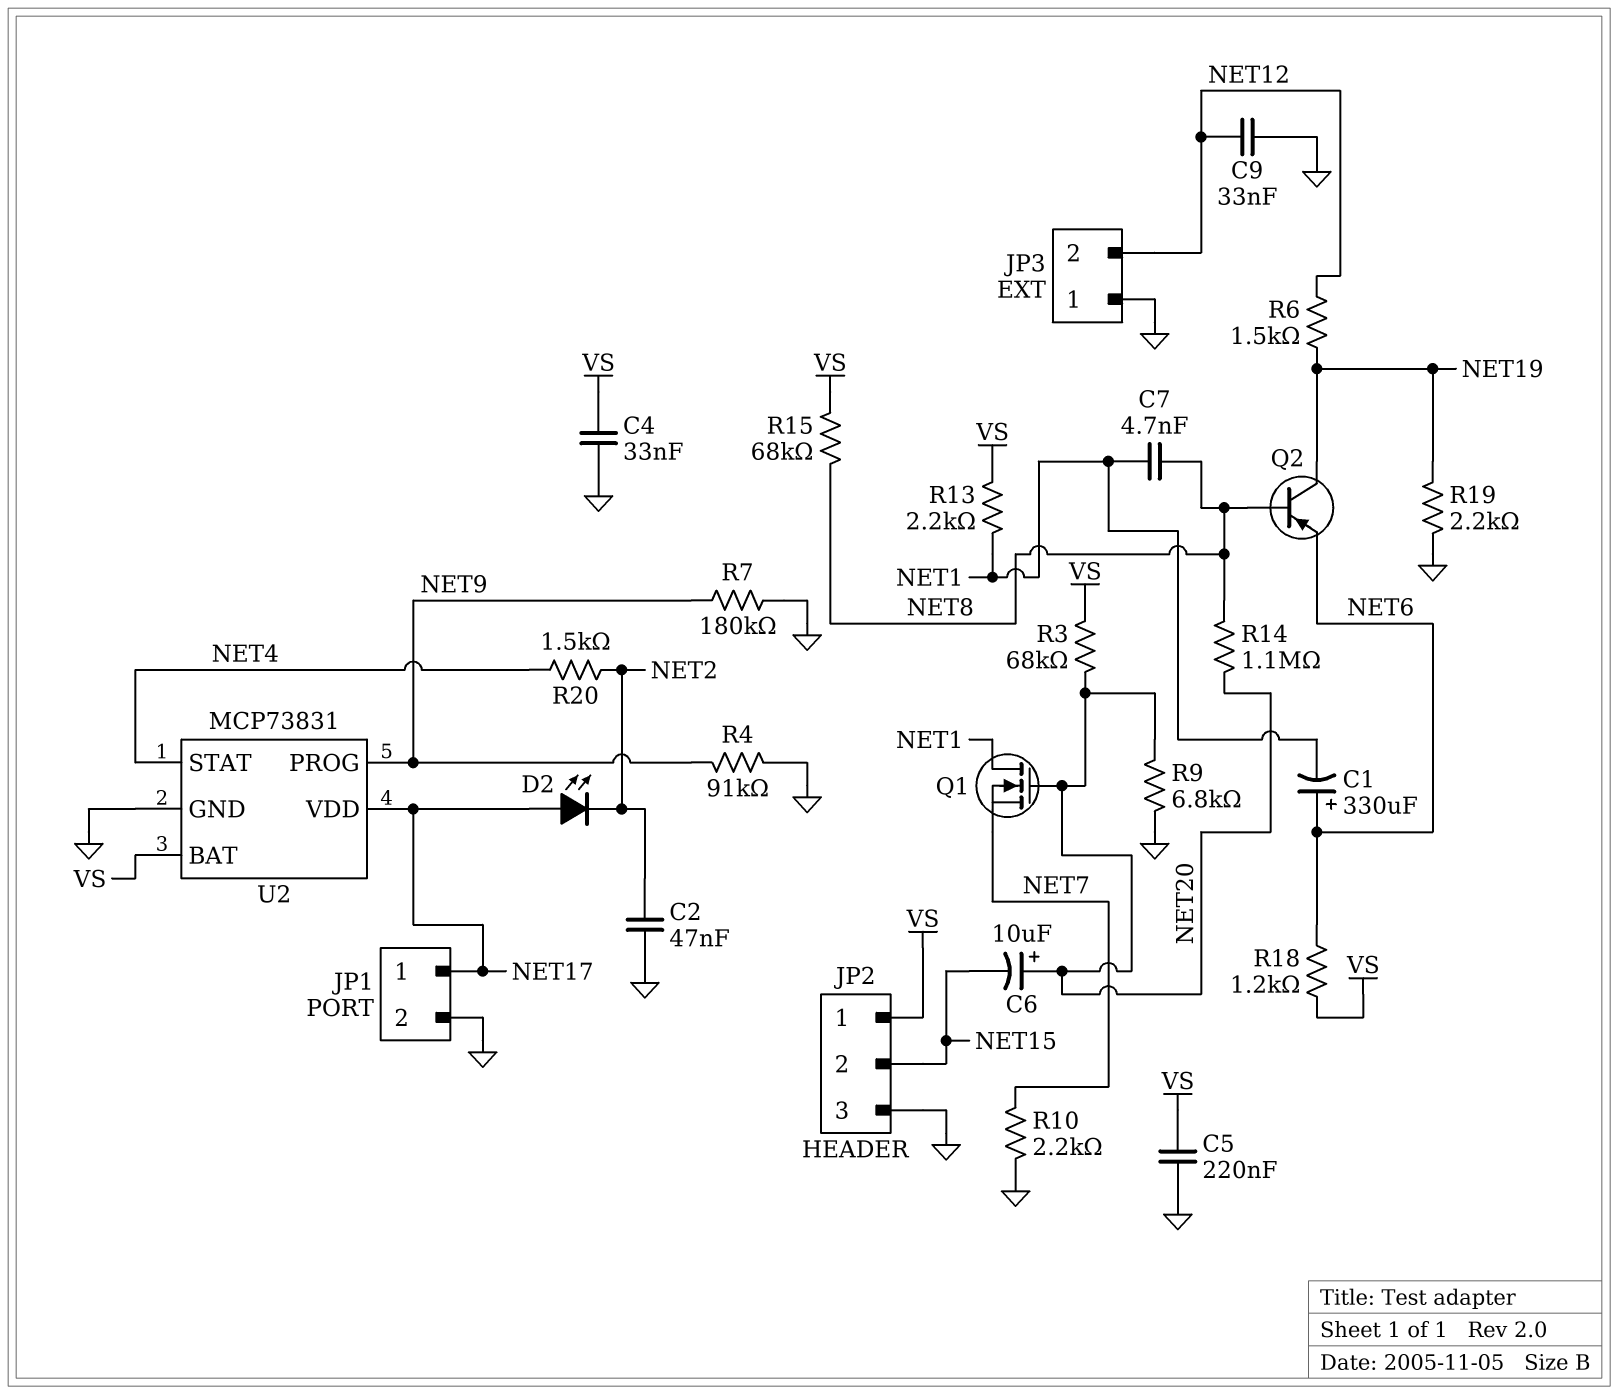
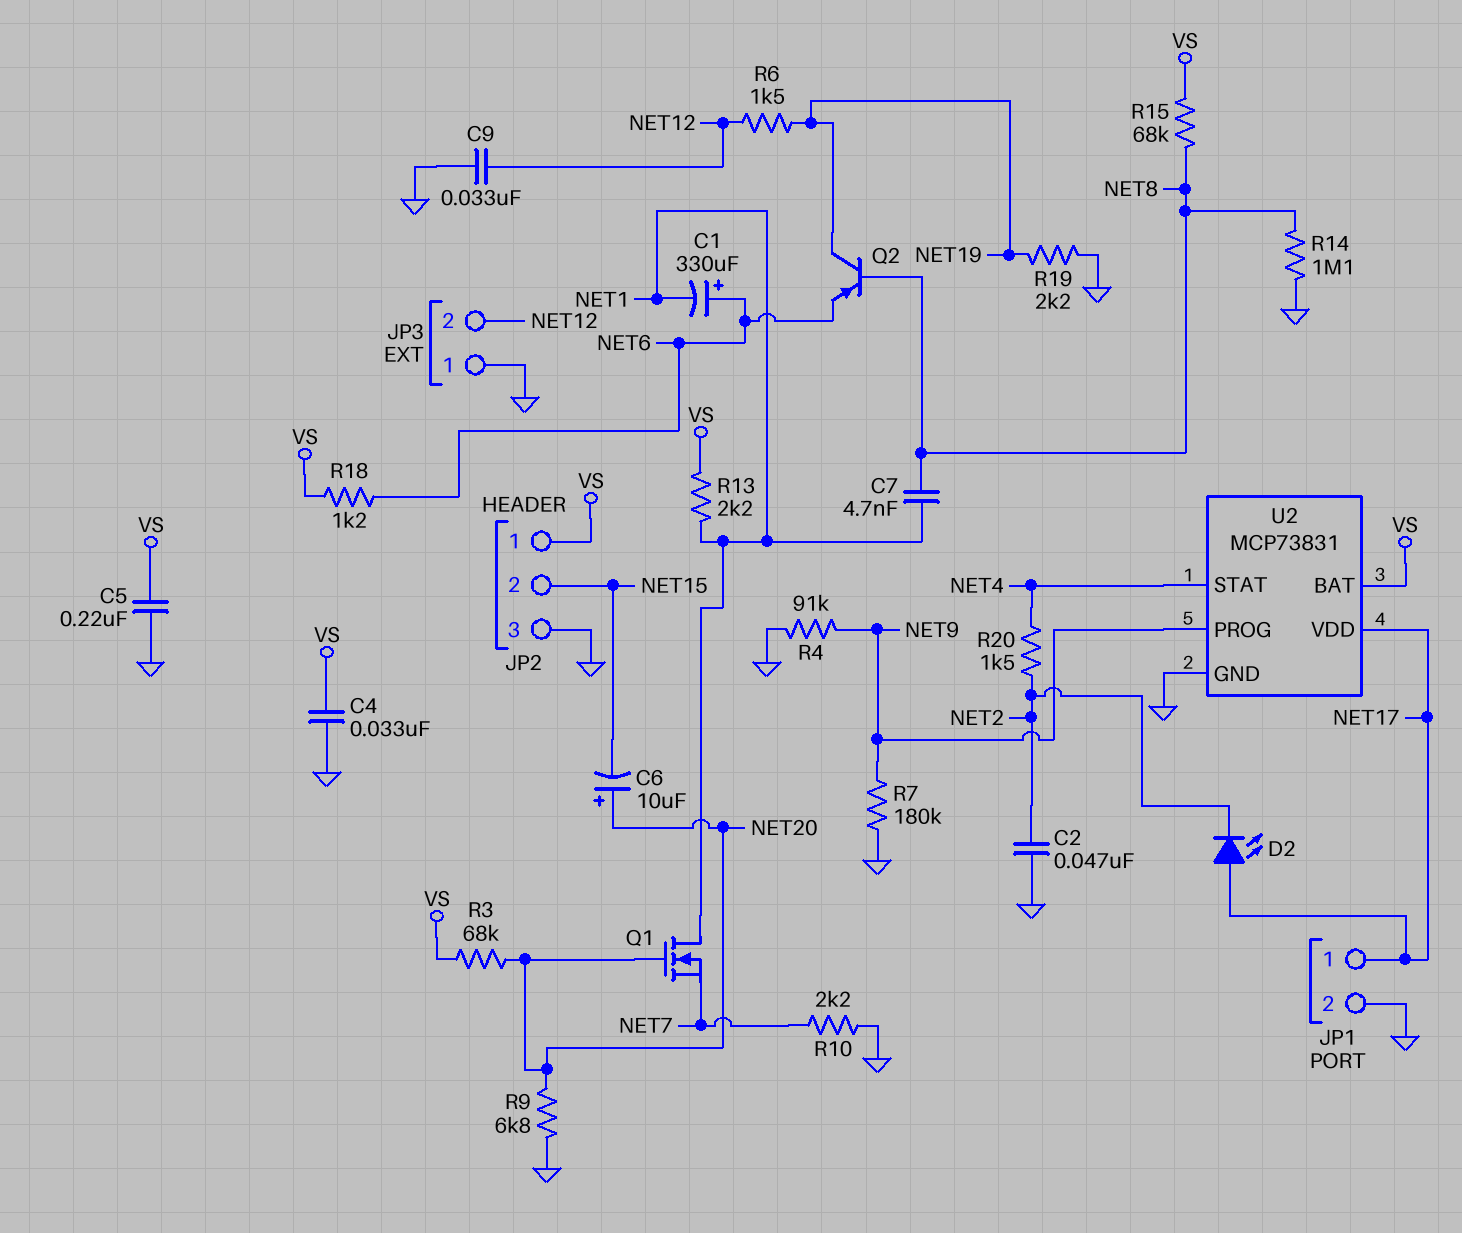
R14: 1.1M (NET8, NET20) -> 1.1M (GND, NET8)

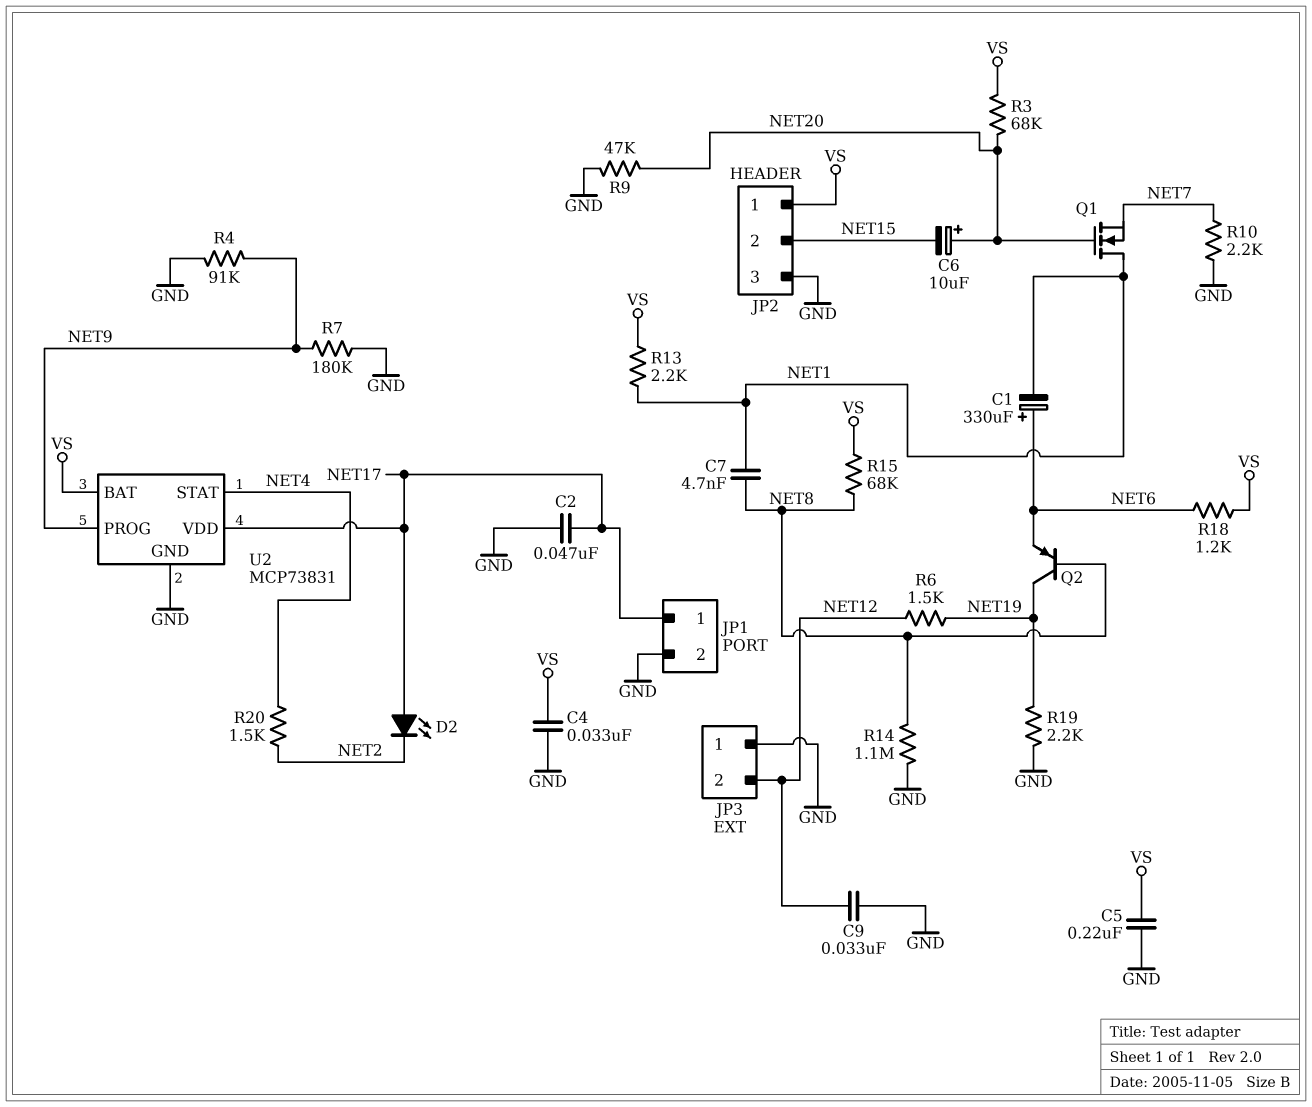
C2: 47nF (GND, NET2) -> 47nF (GND, NET17)
R9: 6.8k (GND, NET20) -> 47k (GND, NET20)

